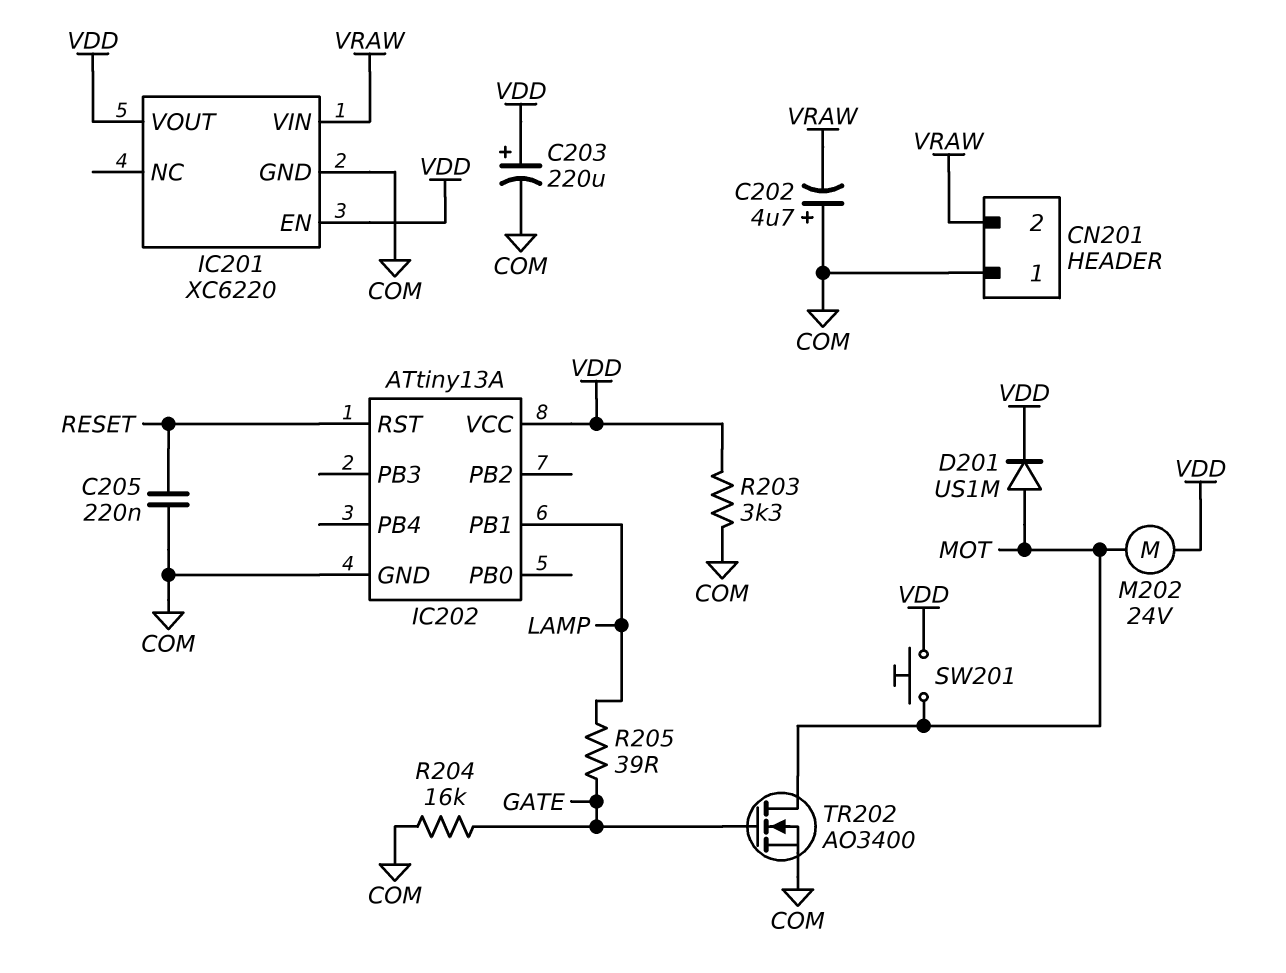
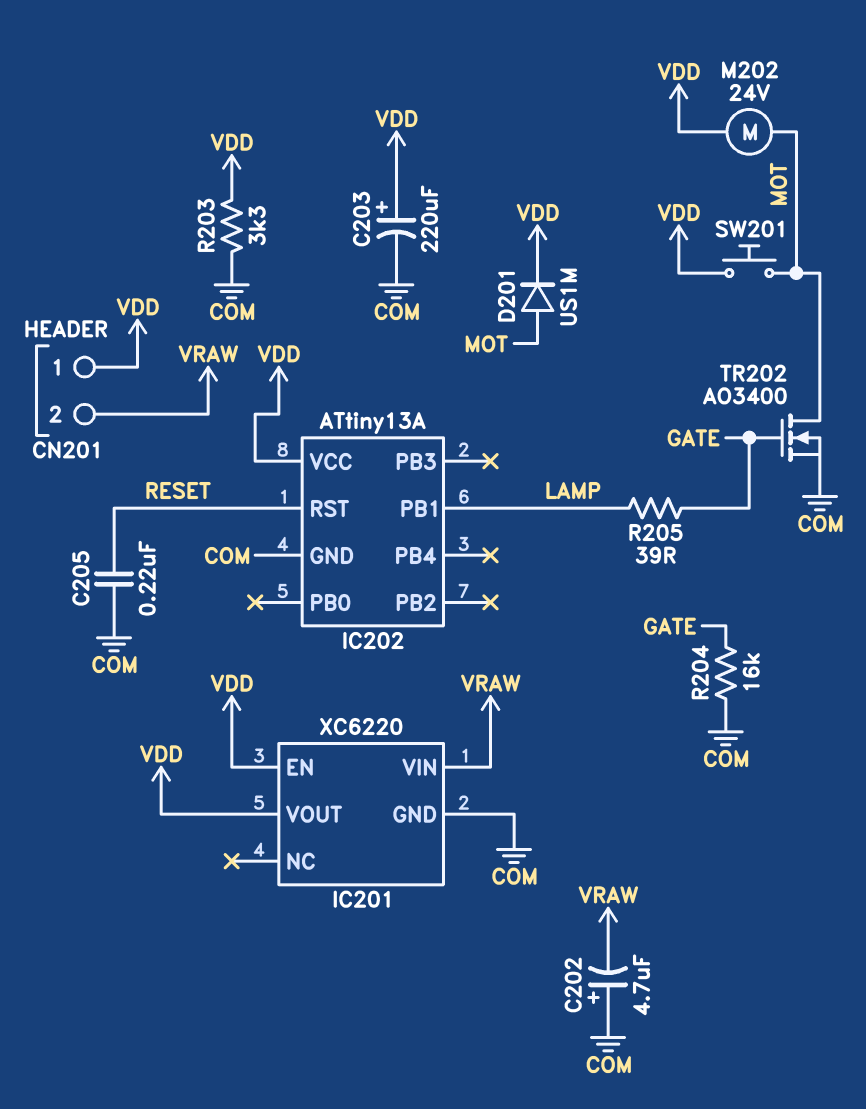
CN201 pin 1: COM -> VDD

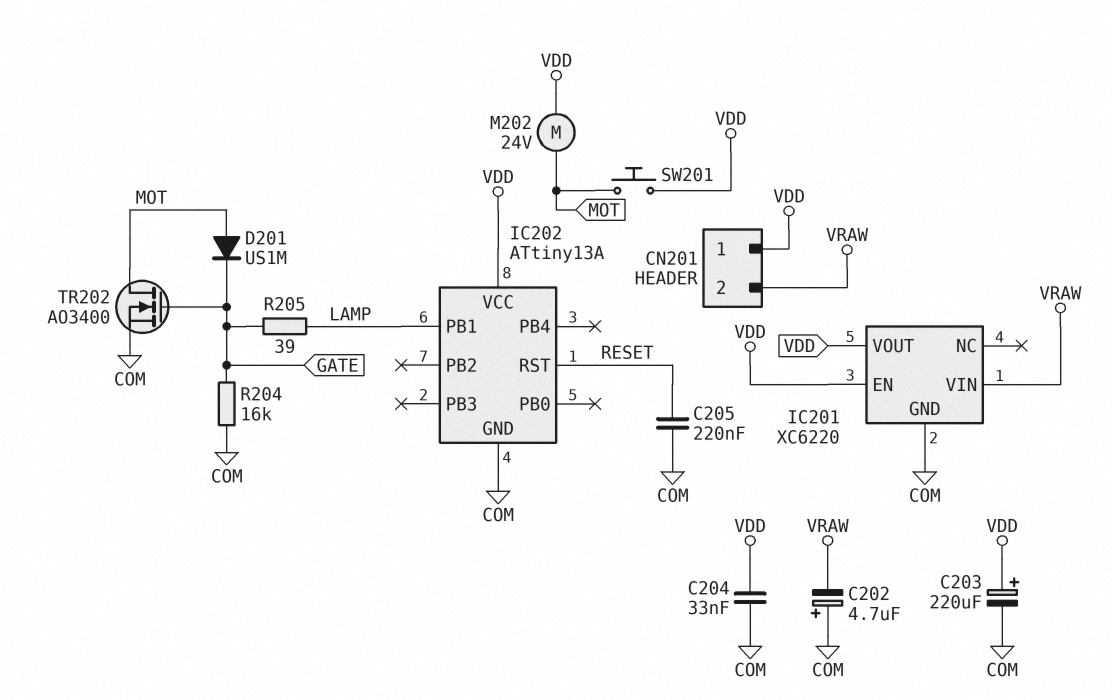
C204: none -> 33nF (COM, VDD)
D201: diode US1M (A MOT, K VDD) -> diode US1M (A MOT, K GATE)
R203: 3.3k (COM, VDD) -> none

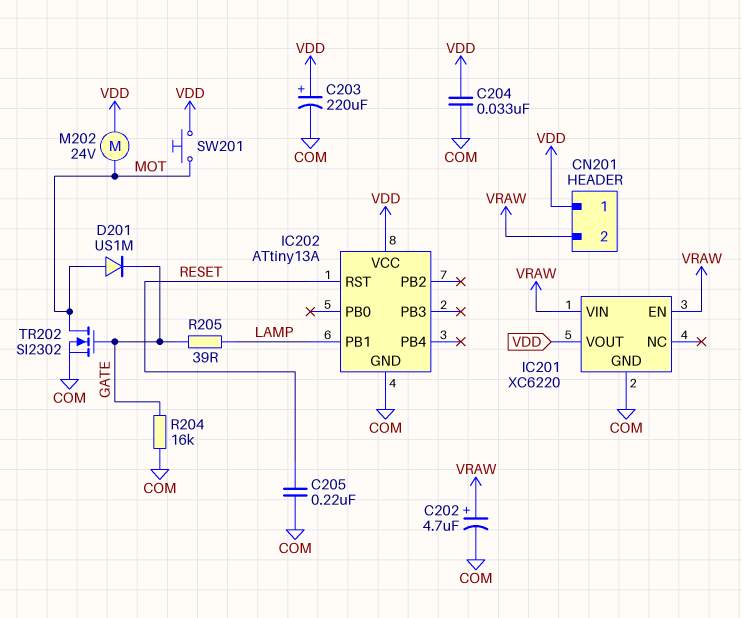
C202: 4.7uF (plus COM, minus VRAW) -> 4.7uF (plus VRAW, minus COM)
IC201 pin EN: VDD -> VRAW
TR202: NMOS AO3400 (G GATE, D MOT, S COM) -> NMOS SI2302 (G GATE, D MOT, S COM)

